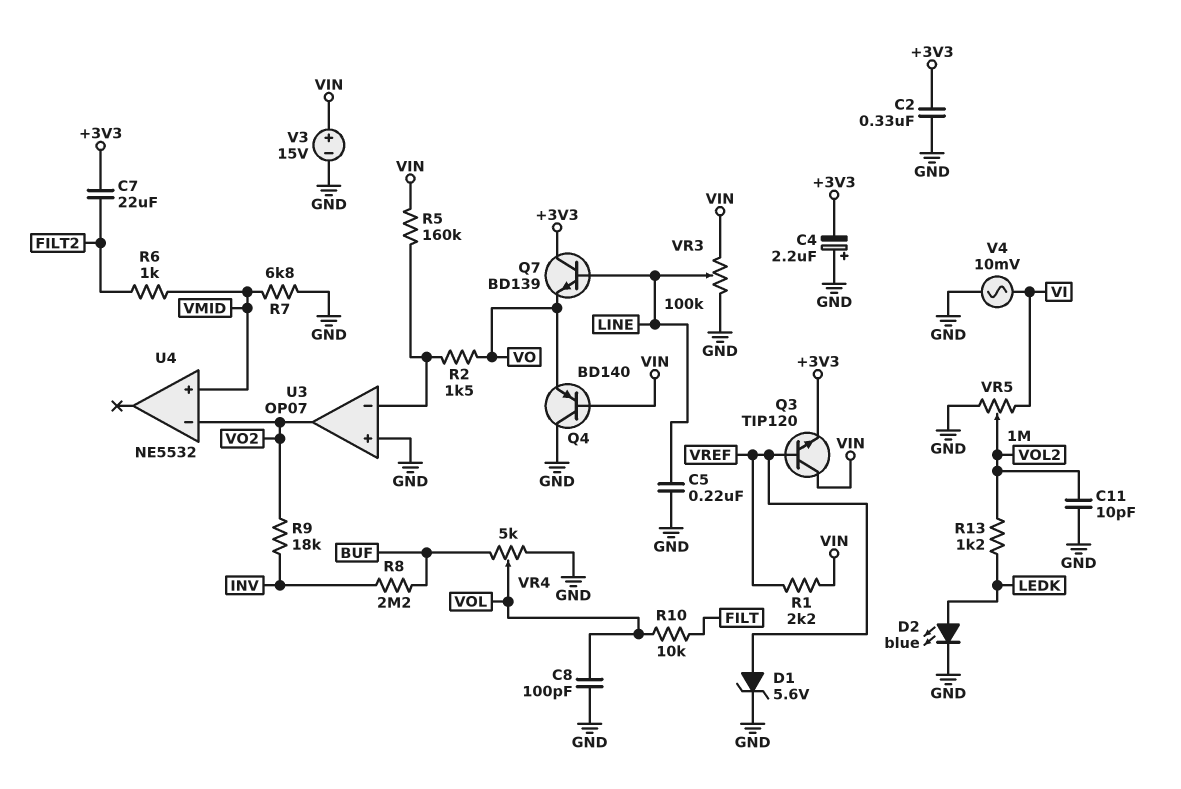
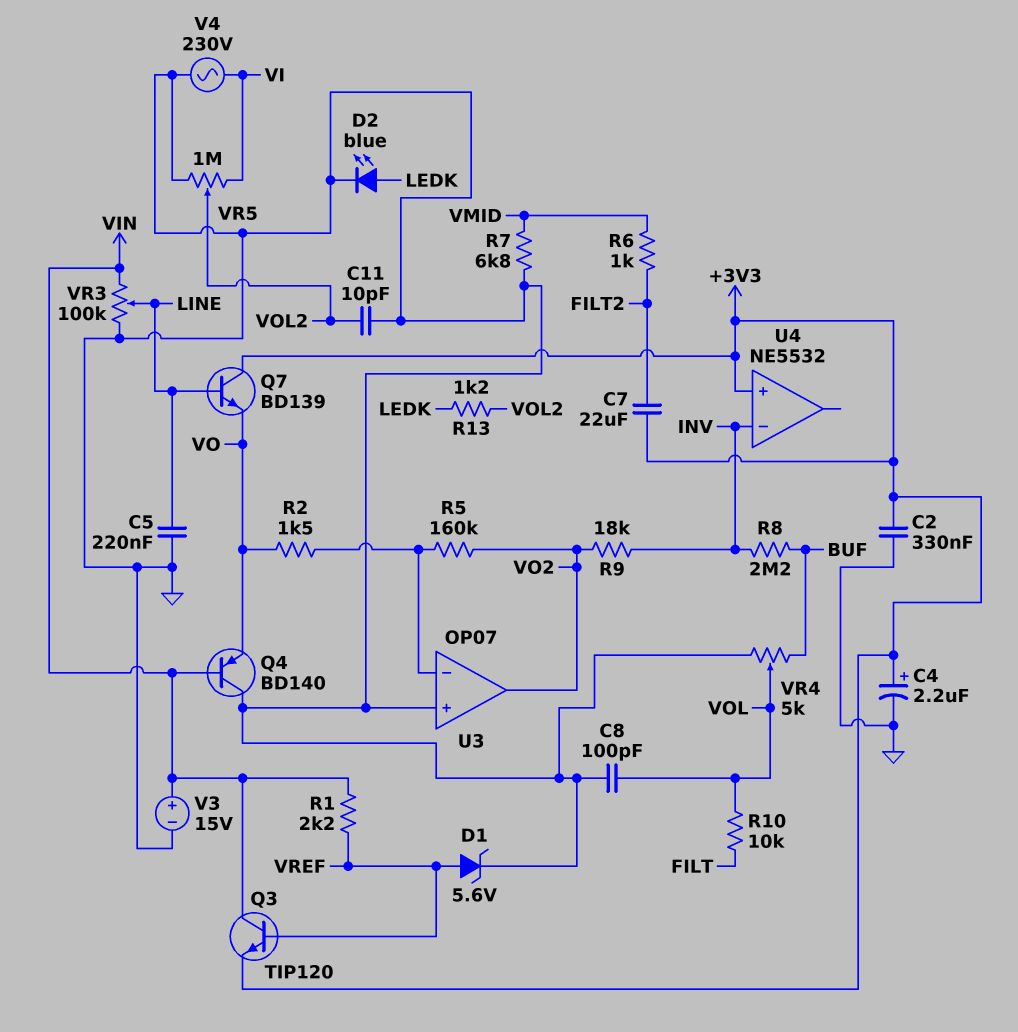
C4: 2.2uF (plus GND, minus +3V3) -> 2.2uF (plus +3V3, minus GND)
R5: 160k (U3/in-, VIN) -> 160k (U3/in-, VO2)
U4 pin in+: VMID -> +3V3
U4 pin in-: VO2 -> INV
V4: AC 10mV (GND, VI) -> AC 230V (GND, VI)

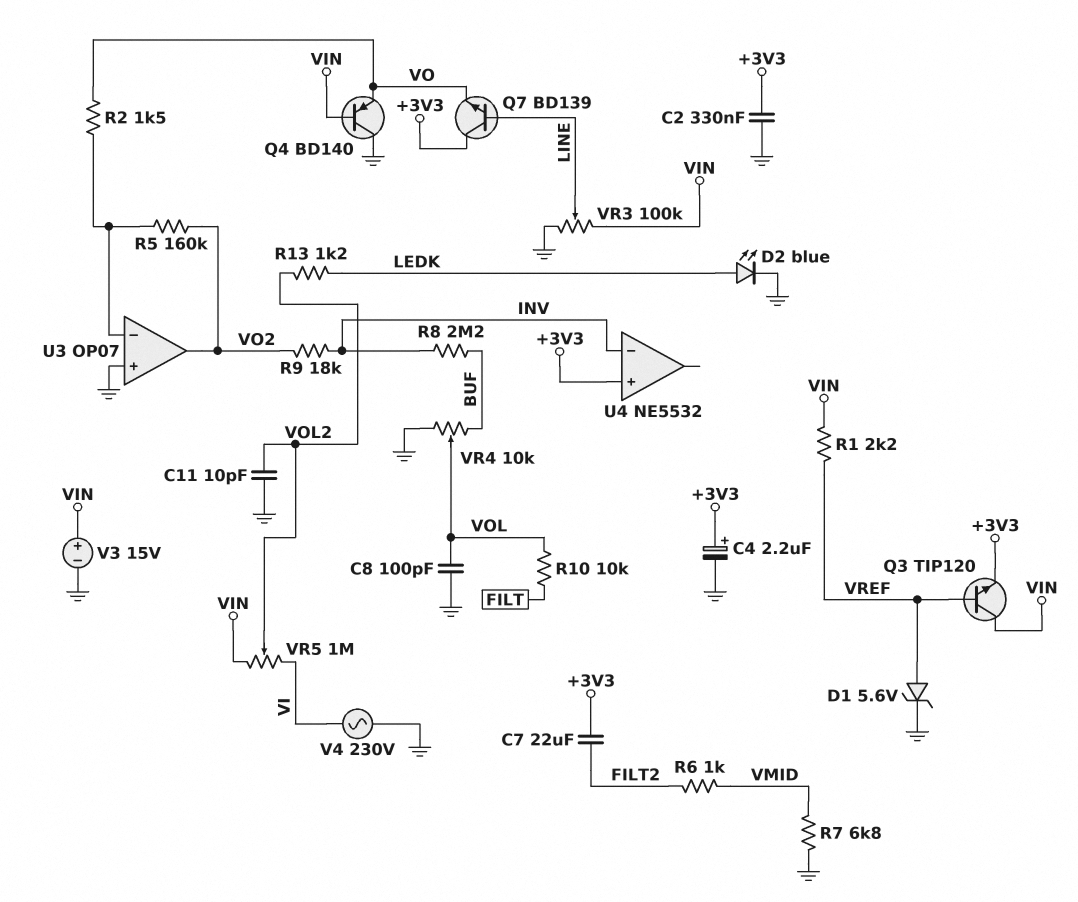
C5: 220nF (GND, LINE) -> none
VR4: 5k (BUF, GND, wiper VOL) -> 10k (BUF, GND, wiper VOL)
VR5: 1M (GND, VI, wiper VOL2) -> 1M (VI, VIN, wiper VOL2)

